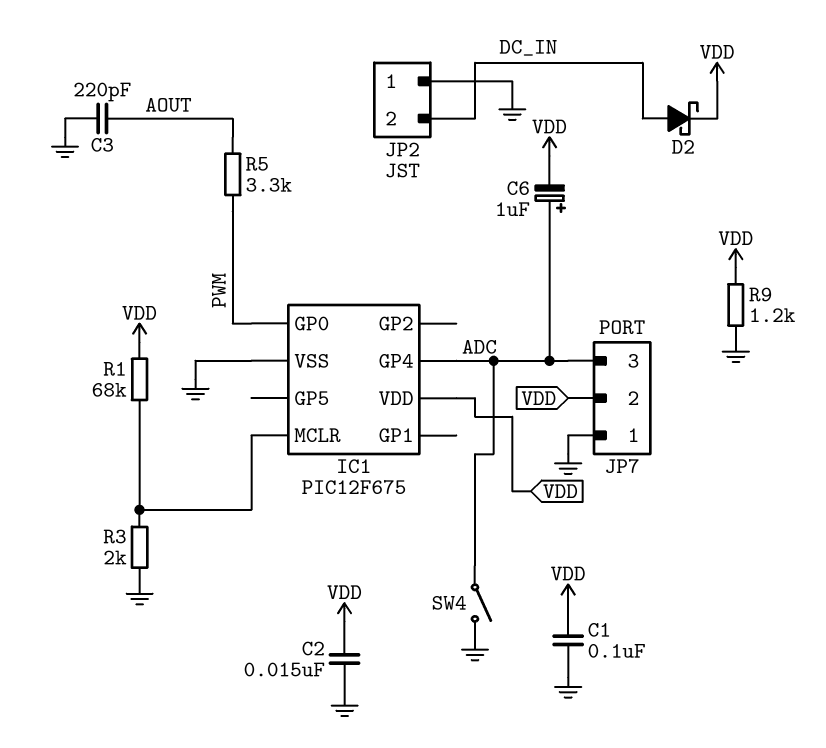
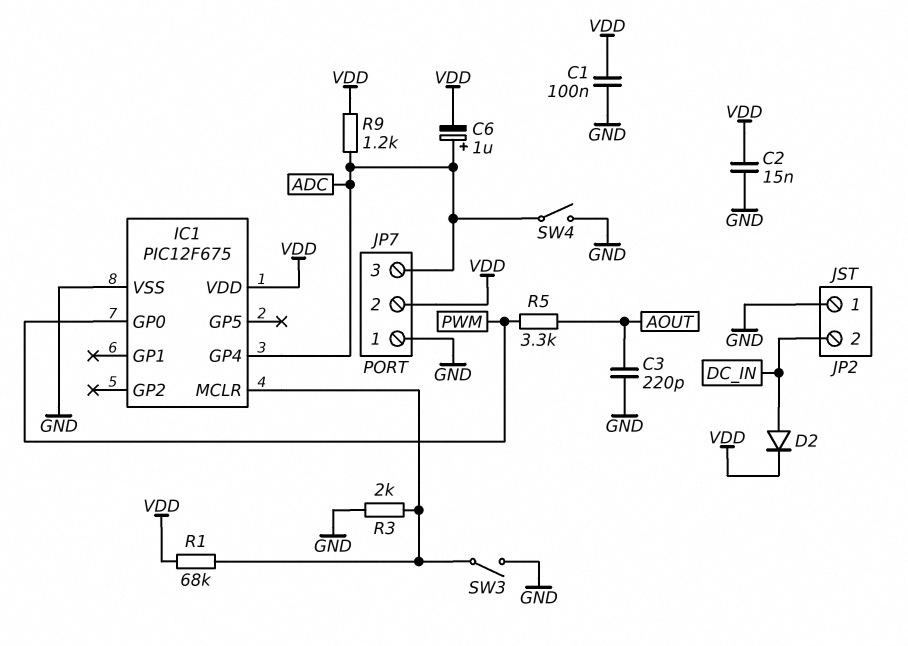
D2: schottky (A DC_IN, K VDD) -> diode (A DC_IN, K VDD)
R9: 1.2k (GND, VDD) -> 1.2k (ADC, VDD)
SW3: none -> switch (GND, IC1/MCLR)

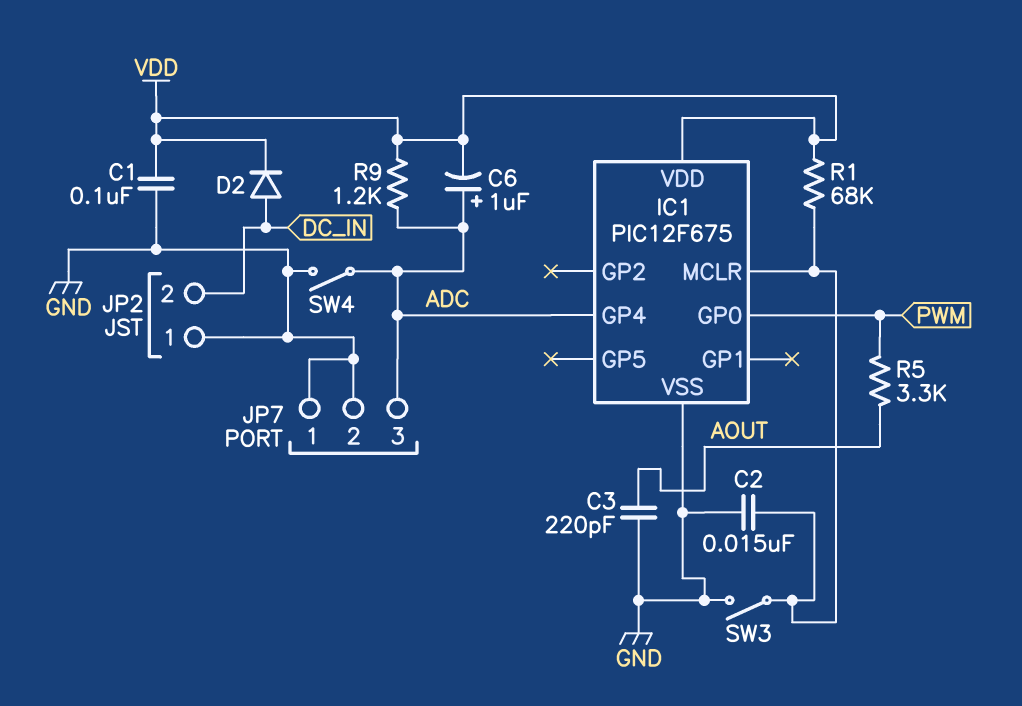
C2: 15nF (GND, VDD) -> 15nF (GND, IC1/MCLR)
JP7 pin 2: VDD -> GND
R3: 2k (GND, IC1/MCLR) -> none

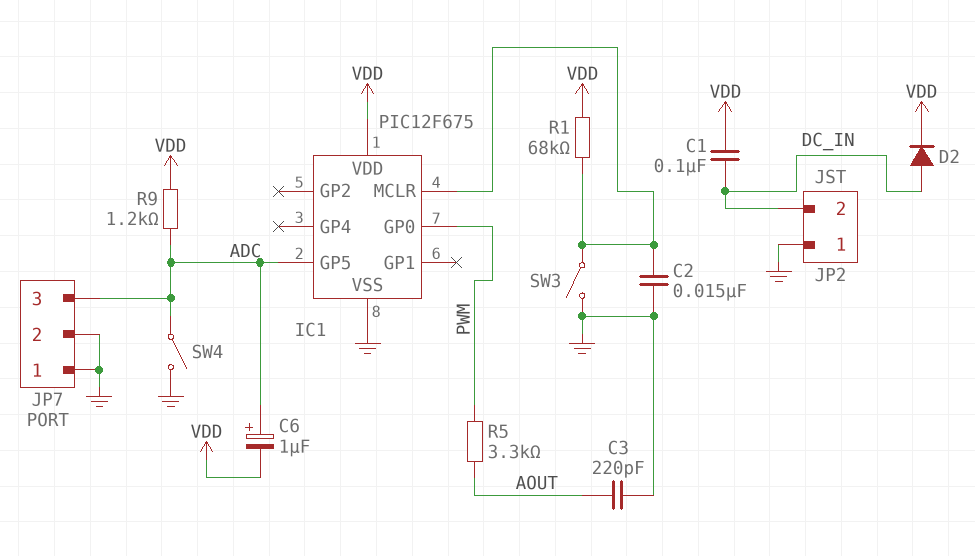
C1: 100nF (GND, VDD) -> 100nF (DC_IN, VDD)
IC1 pin GP4: ADC -> none
IC1 pin GP5: none -> ADC

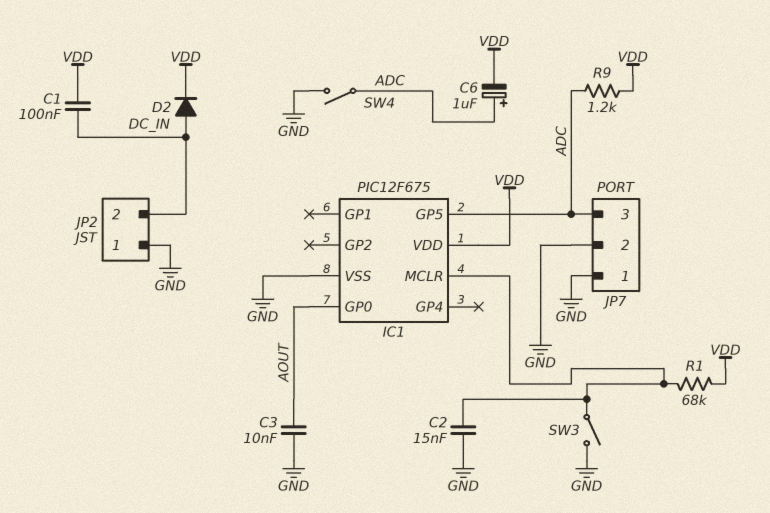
C3: 220pF (AOUT, GND) -> 10nF (AOUT, GND)
IC1 pin GP0: PWM -> AOUT
R5: 3.3k (AOUT, PWM) -> none

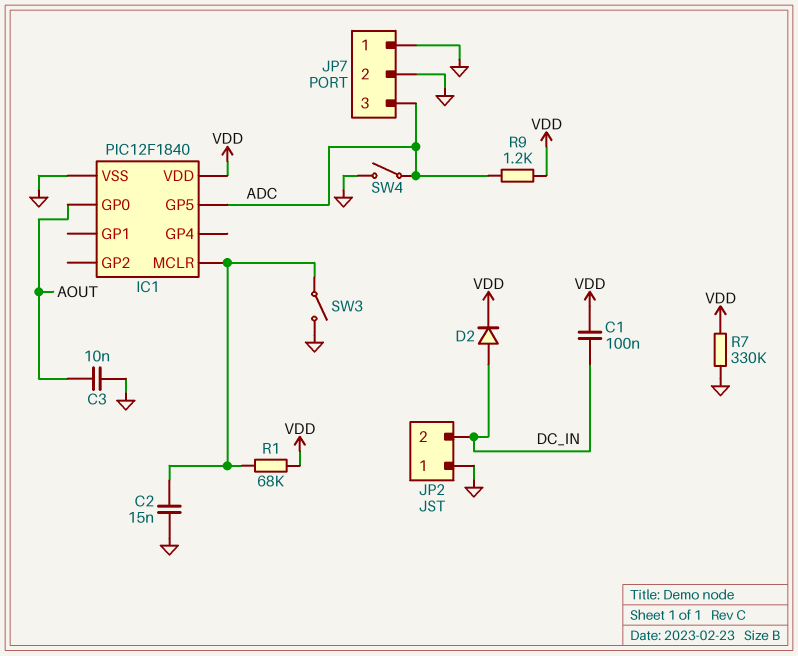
C6: 1uF (plus ADC, minus VDD) -> none
IC1: PIC12F675 -> PIC12F1840
R7: none -> 330k (GND, VDD)

